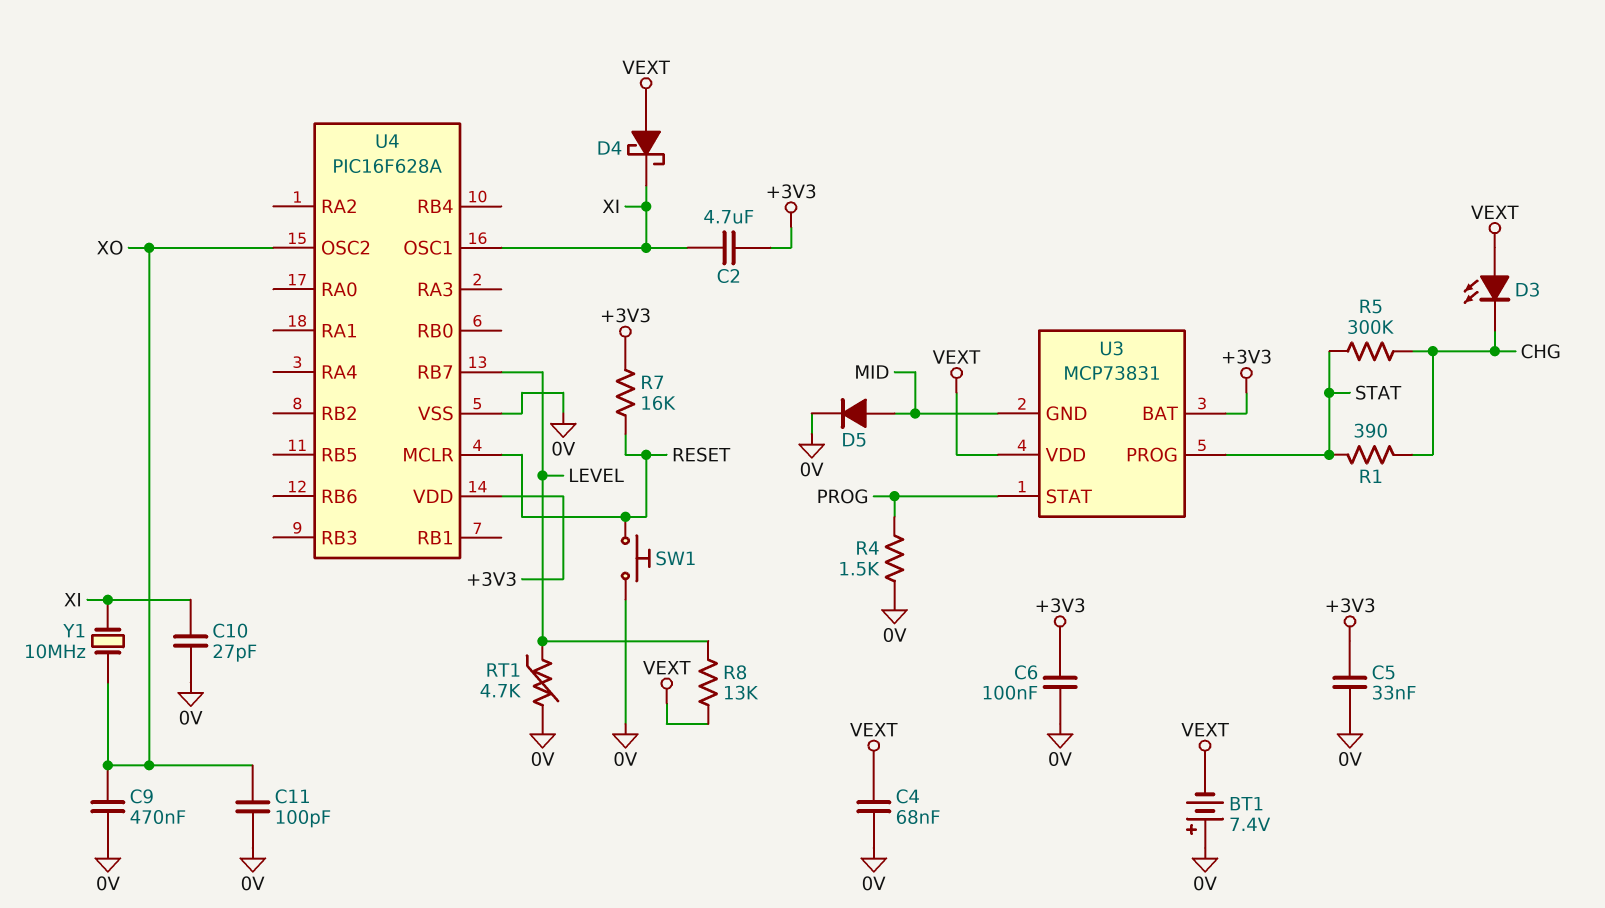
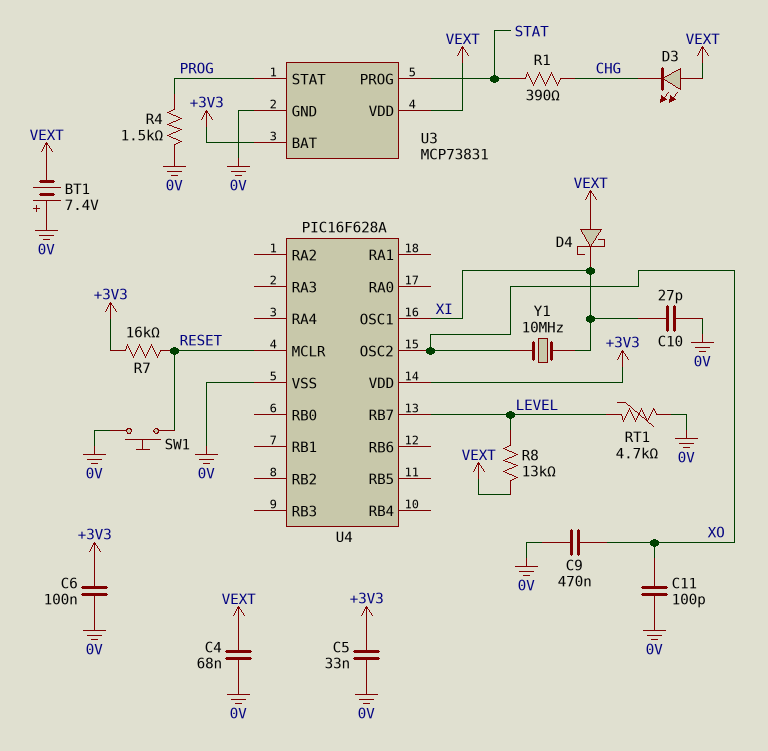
C2: 4.7uF (+3V3, XI) -> none
D5: diode (A MID, K 0V) -> none
R5: 300k (CHG, STAT) -> none
U3 pin GND: MID -> 0V

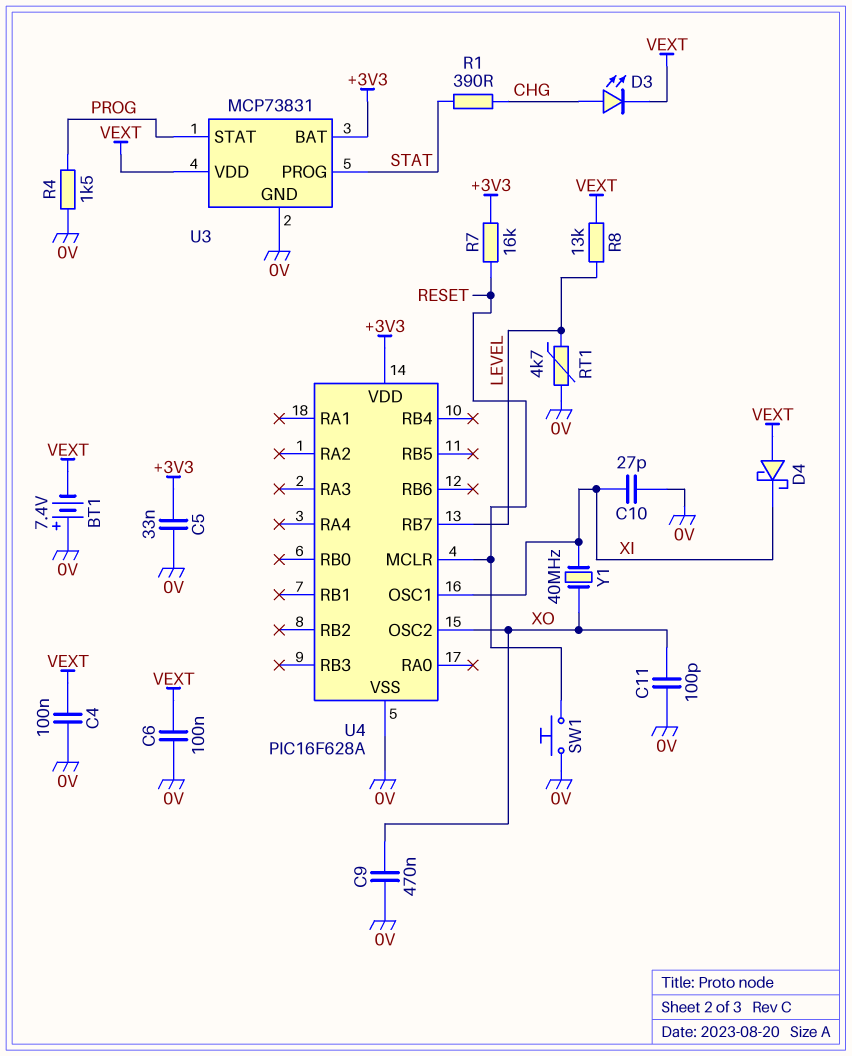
C4: 68nF (0V, VEXT) -> 100nF (0V, VEXT)
C6: 100nF (+3V3, 0V) -> 100nF (0V, VEXT)
D3: LED (A VEXT, K CHG) -> LED (A CHG, K VEXT)
Y1: 10MHz (XI, XO) -> 40MHz (XI, XO)

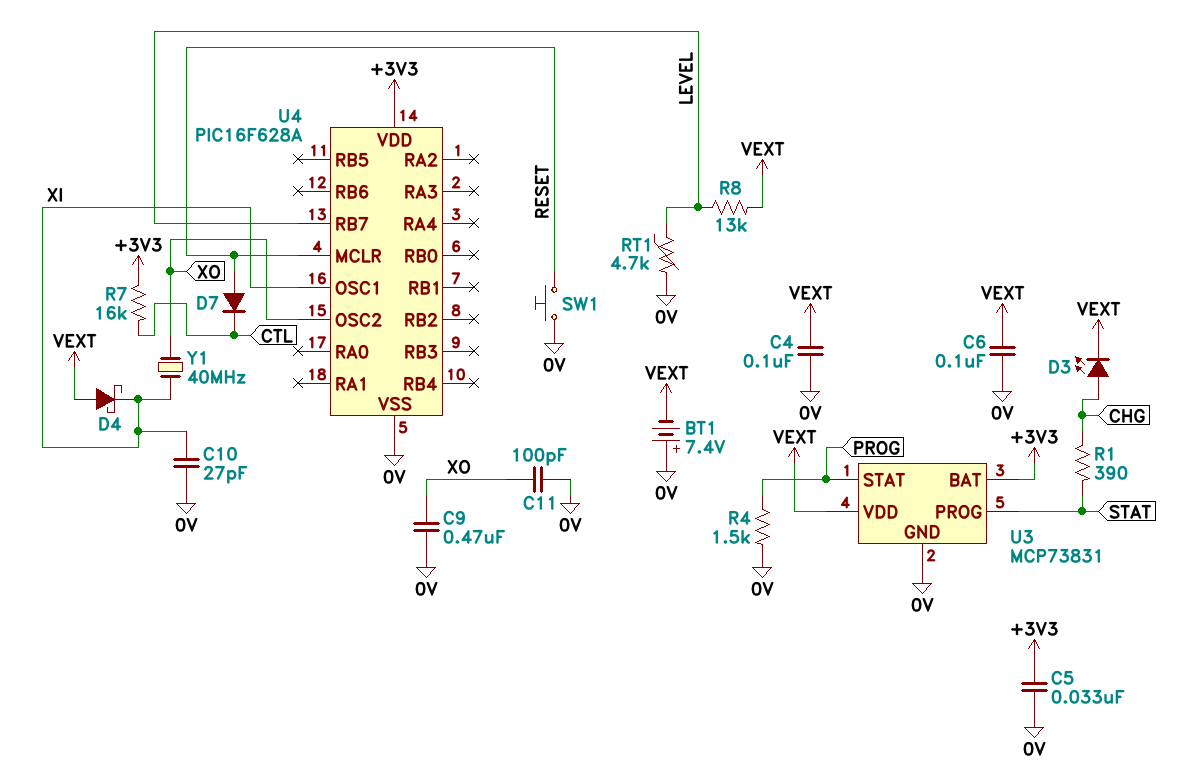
D7: none -> diode (A RESET, K CTL)
R7: 16k (+3V3, RESET) -> 16k (+3V3, CTL)

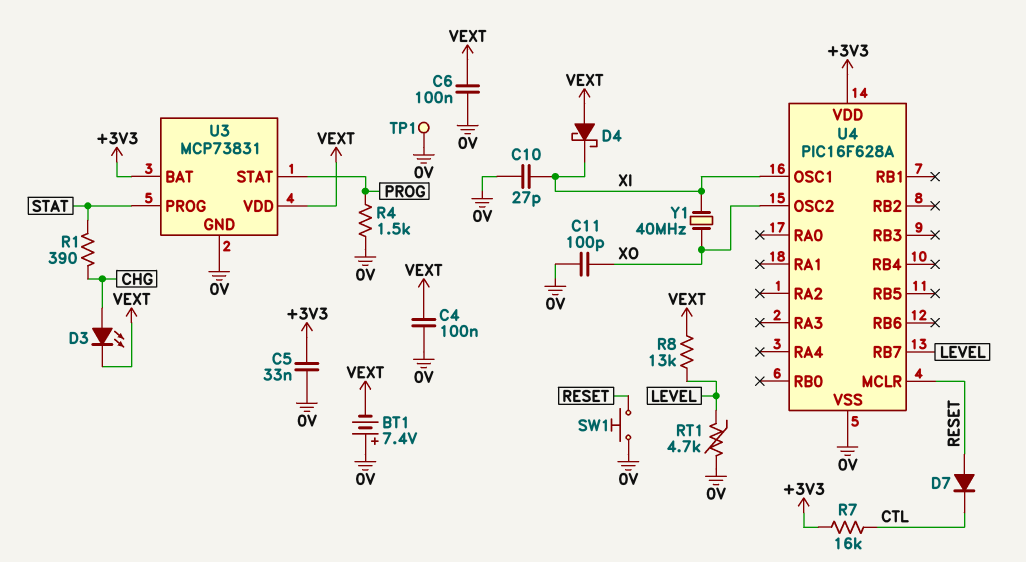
C9: 470nF (0V, XO) -> none
TP1: none -> test point (0V)

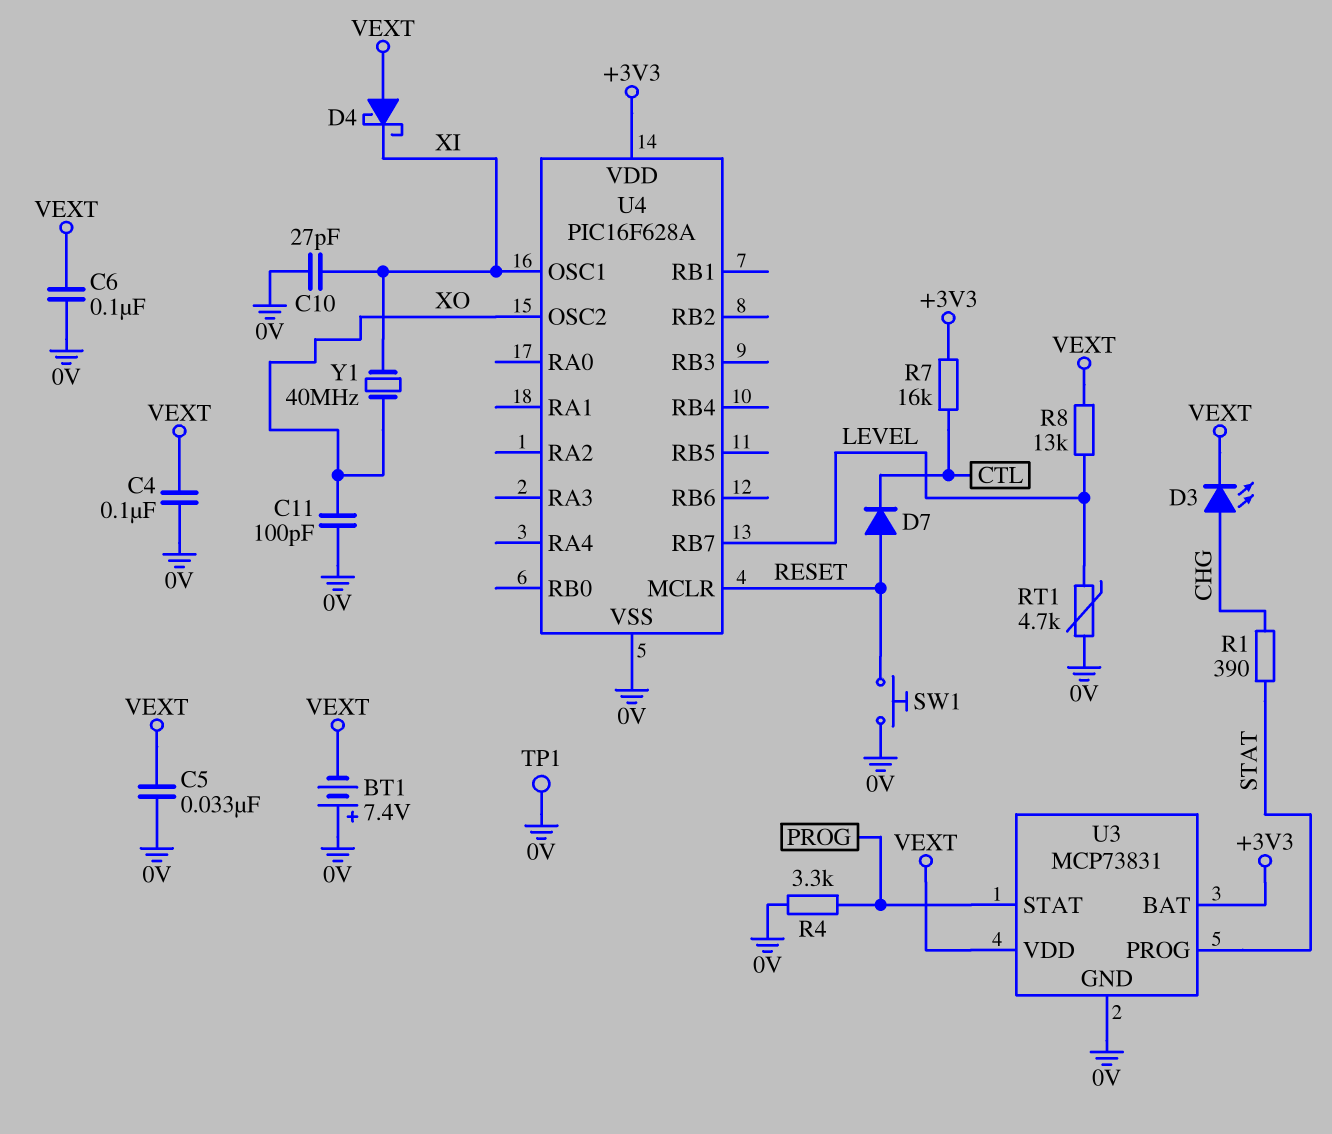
C5: 33nF (+3V3, 0V) -> 33nF (0V, VEXT)
R4: 1.5k (0V, PROG) -> 3.3k (0V, PROG)

